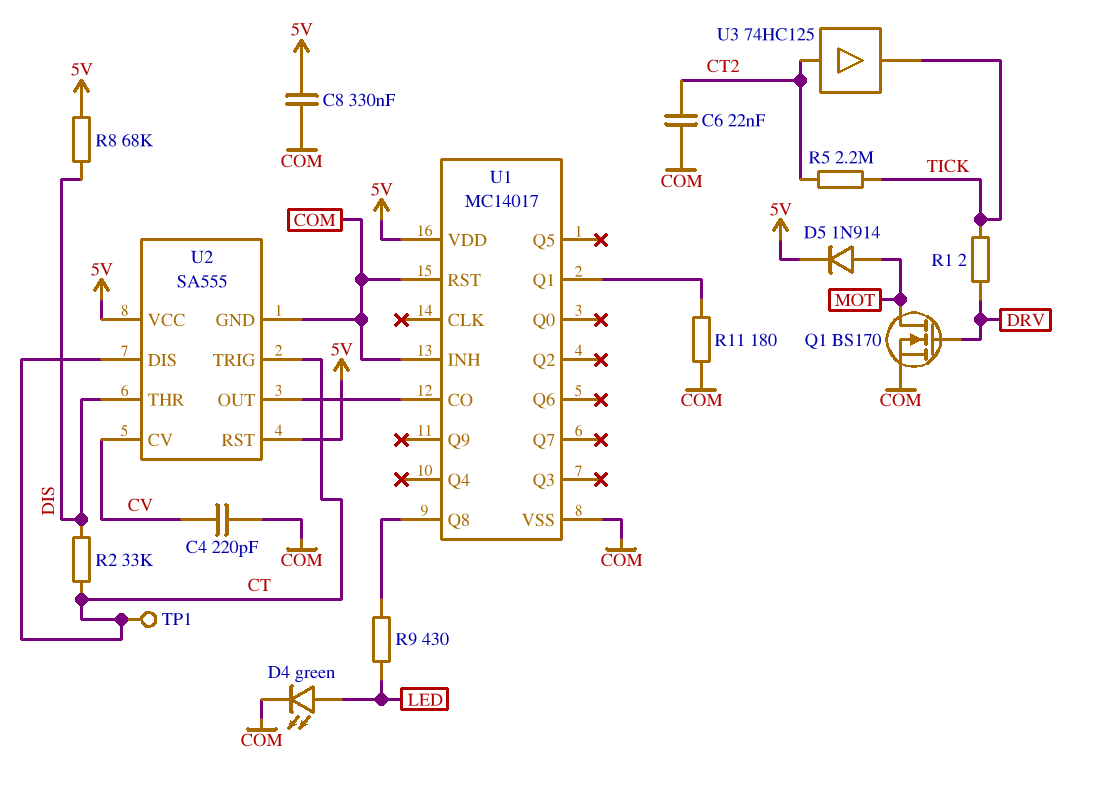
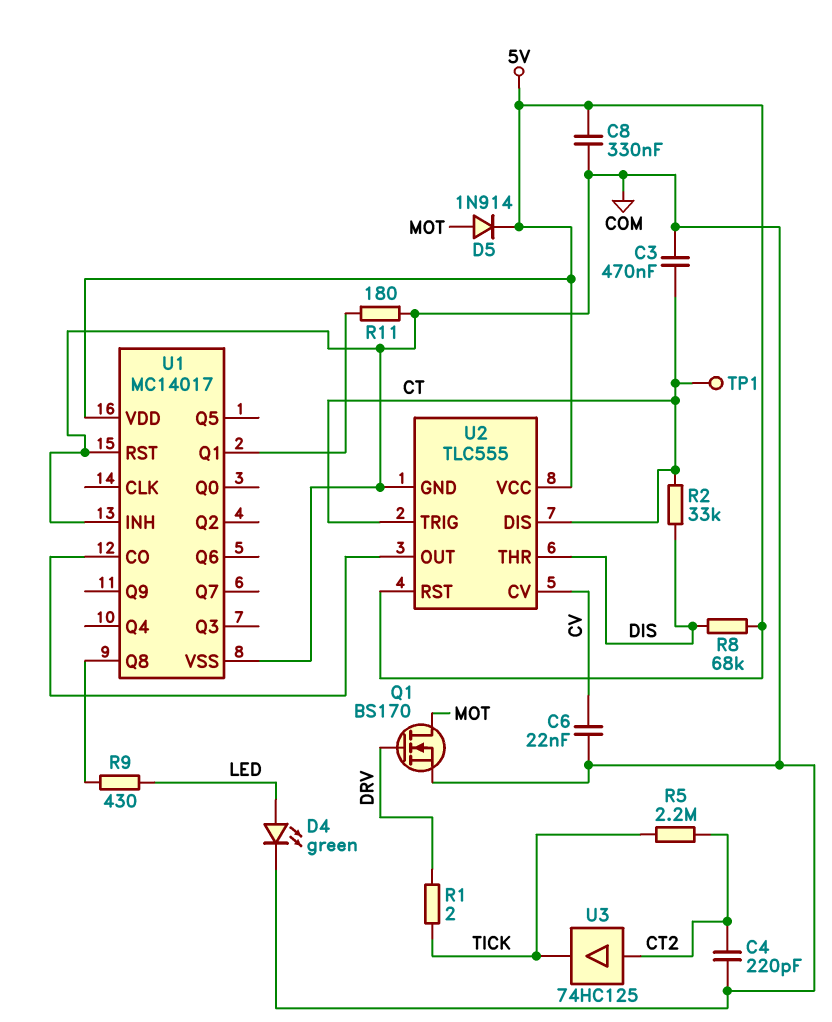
C3: none -> 470nF (COM, CT)
C4: 220pF (COM, CV) -> 220pF (COM, CT2)
C6: 22nF (COM, CT2) -> 22nF (COM, CV)
U2: SA555 -> TLC555

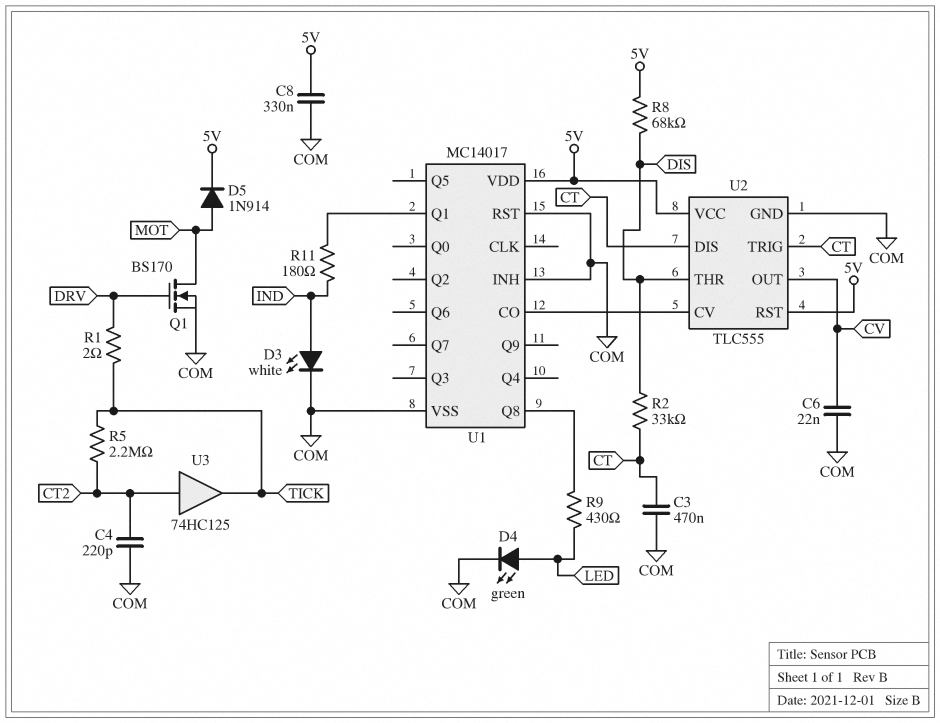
D3: none -> LED white (A IND, K COM)
R11: 180 (COM, U1/Q1) -> 180 (IND, U1/Q1)
TP1: test point (CT) -> none
U2 pin CV: CV -> U1/CO
U2 pin OUT: U1/CO -> CV

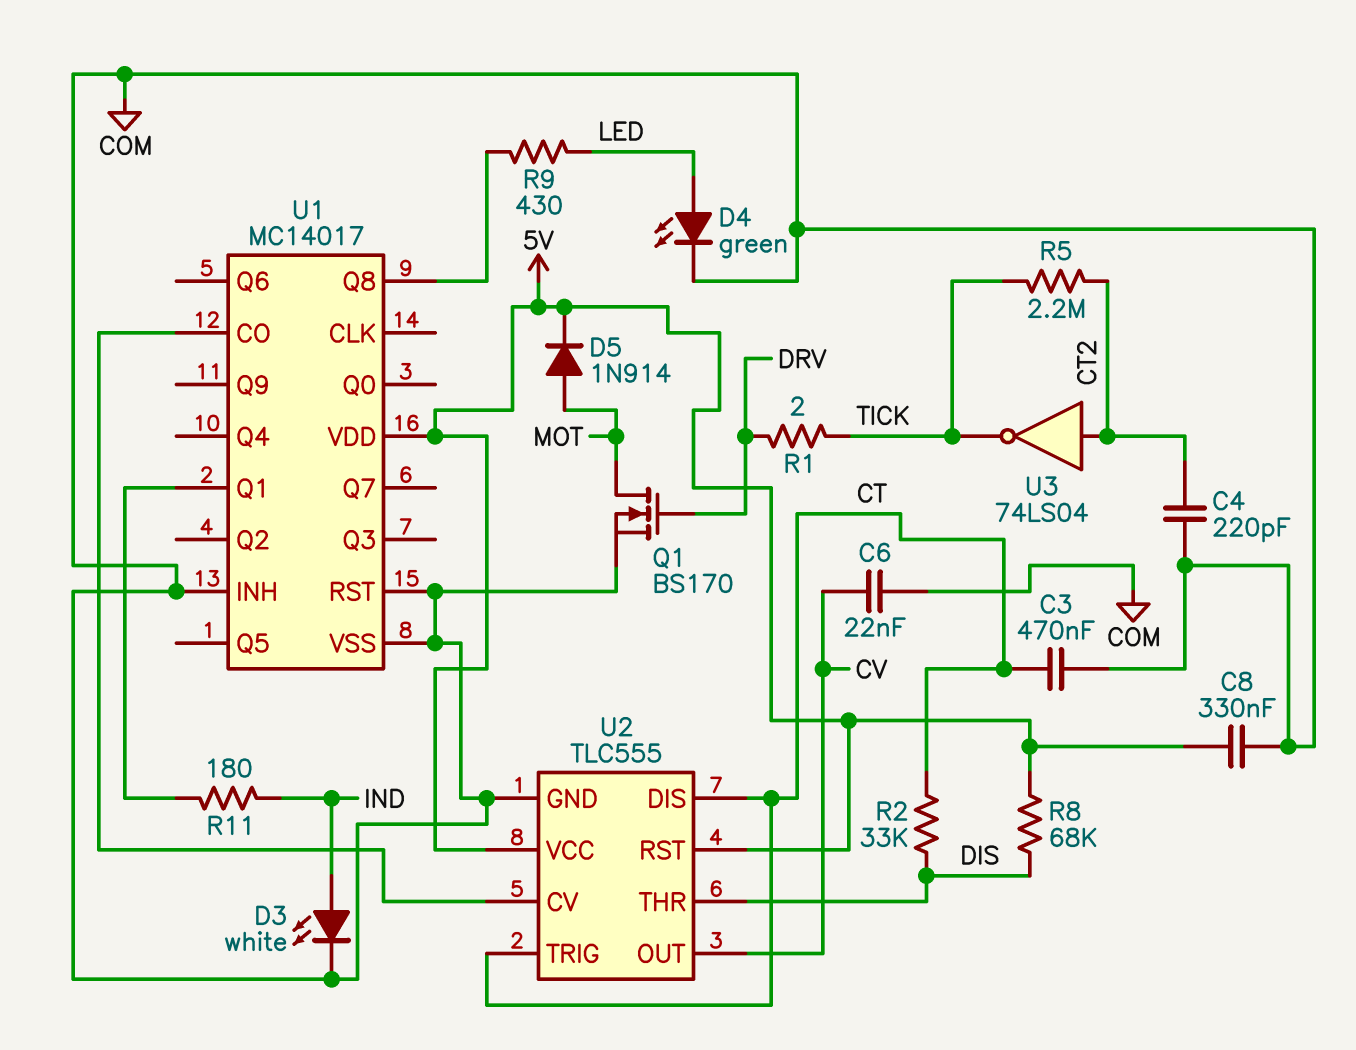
U3: buffer 74HC125 (in CT2, out TICK) -> NOT 74LS04 (in CT2, out TICK)

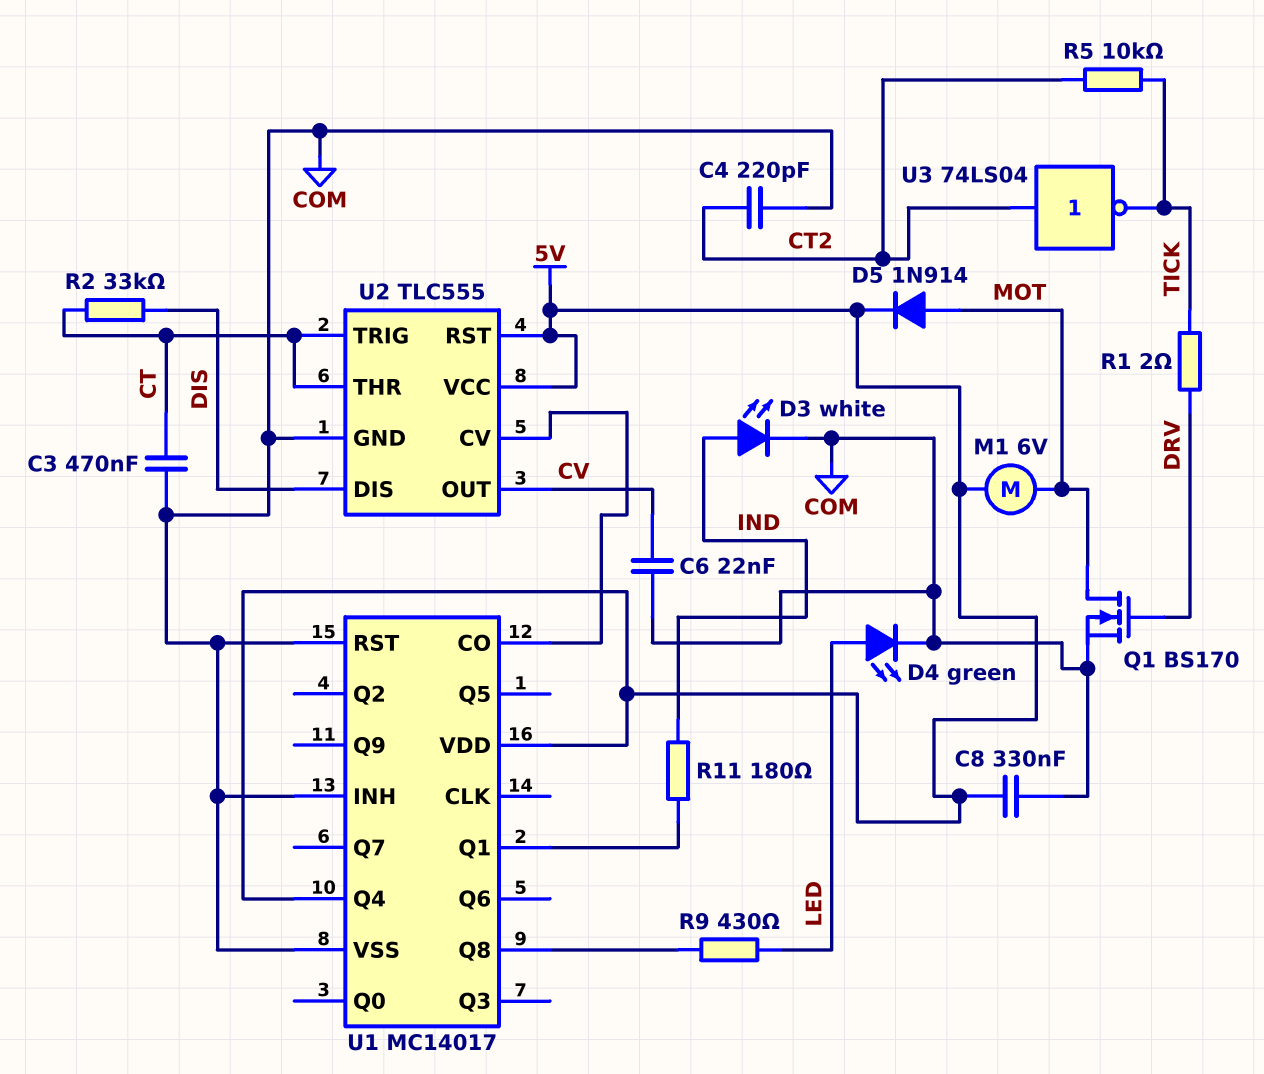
M1: none -> motor 6V (5V, MOT)
R5: 2.2M (CT2, TICK) -> 10k (CT2, TICK)
R8: 68k (5V, DIS) -> none
U1 pin Q4: none -> 5V
U2 pin DIS: CT -> DIS
U2 pin THR: DIS -> CT

